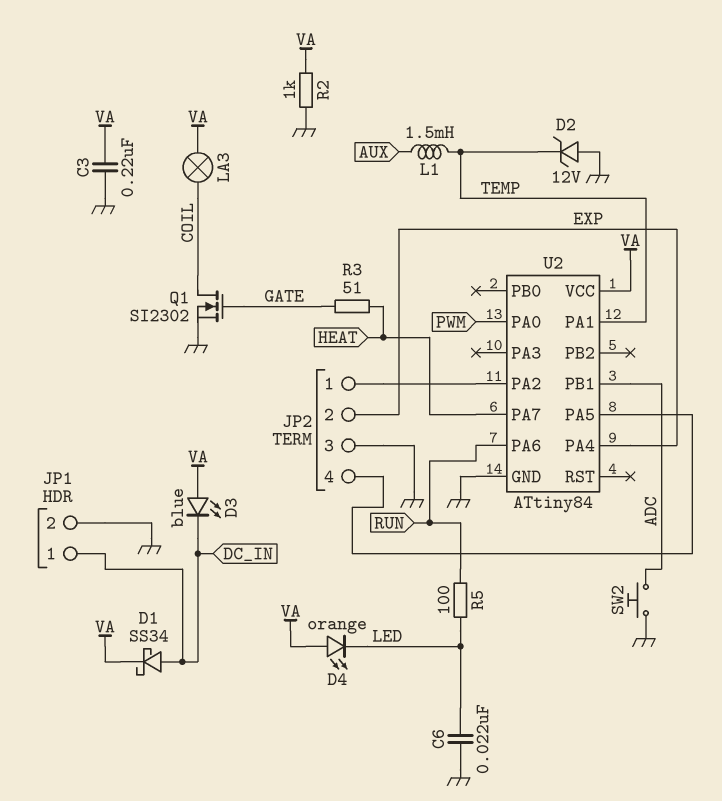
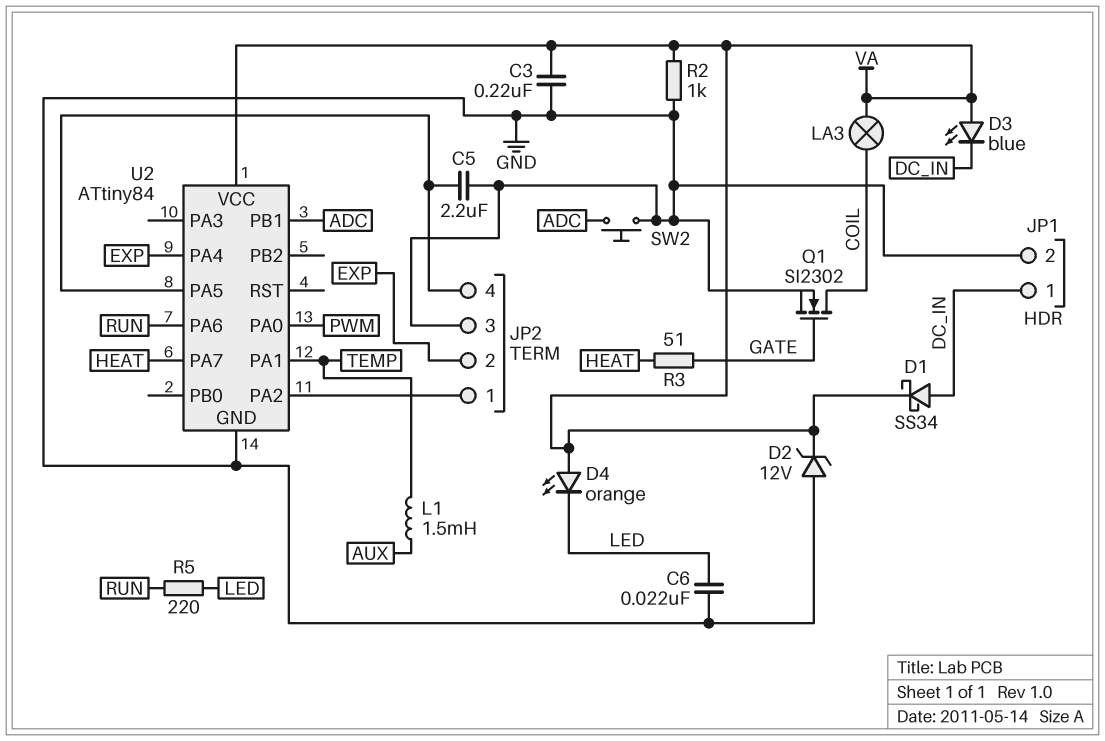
C5: none -> 2.2uF (GND, JP2/4)
D2: zener 12V (A GND, K TEMP) -> zener 12V (A GND, K VA)
R5: 100 (LED, RUN) -> 220 (LED, RUN)

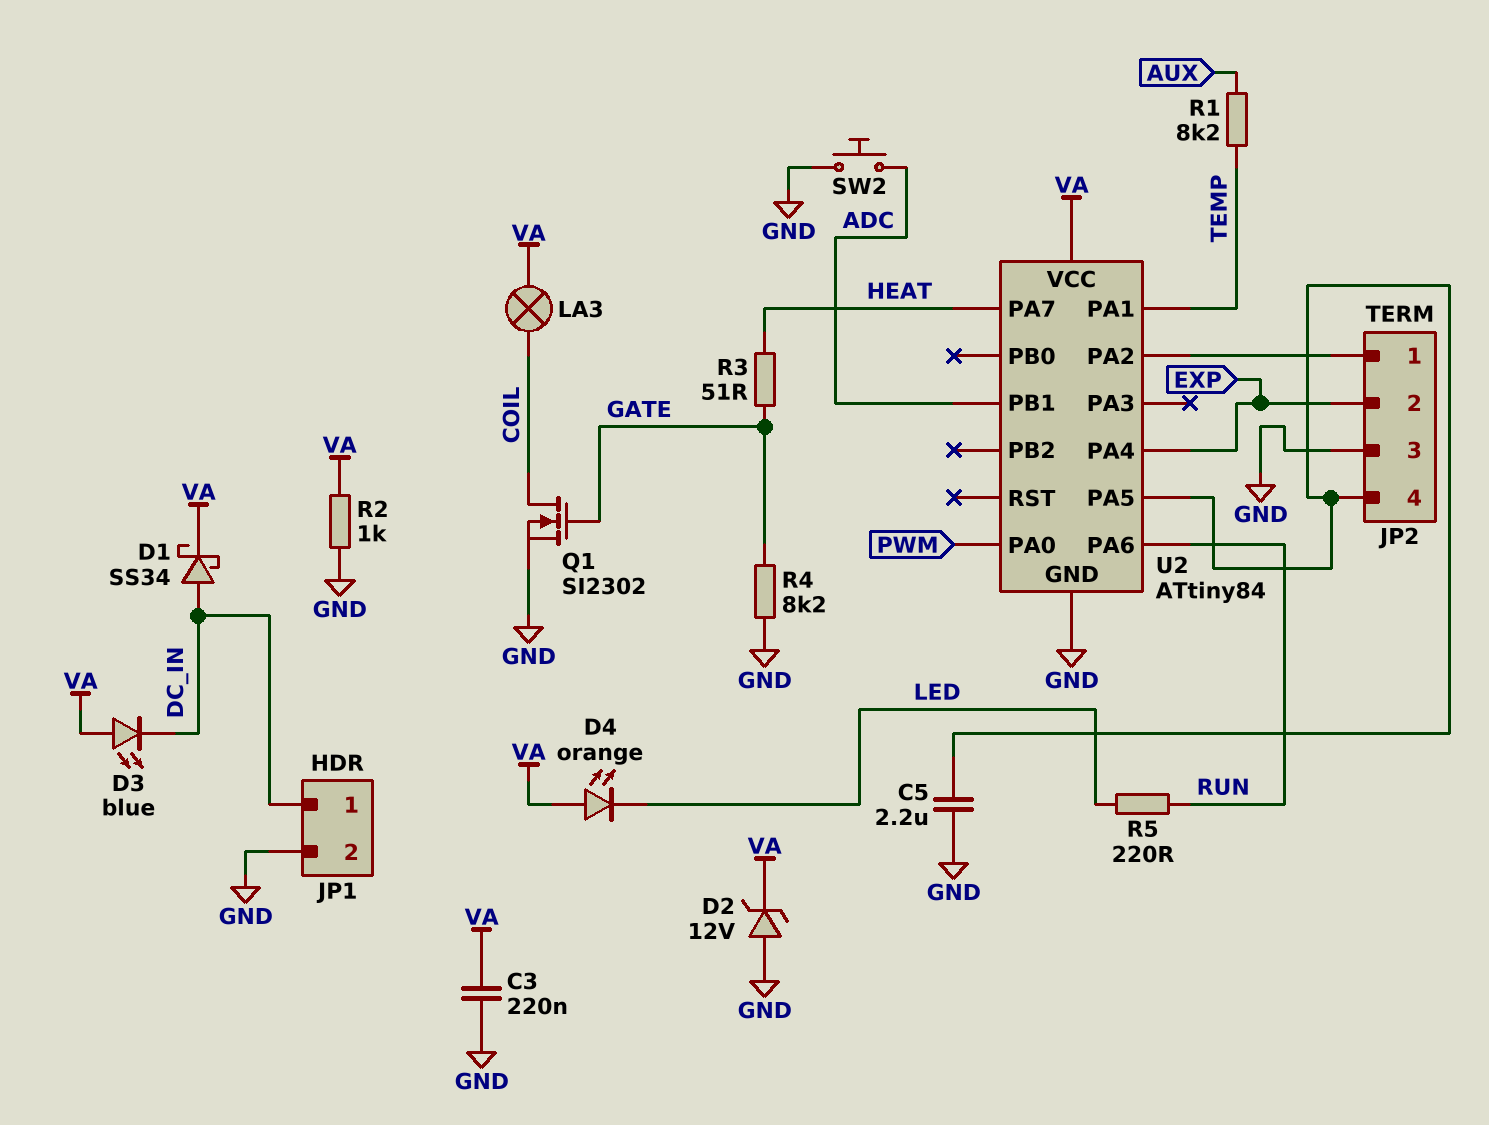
C6: 22nF (GND, LED) -> none
L1: 1.5mH (AUX, TEMP) -> none
R1: none -> 8.2k (AUX, TEMP)
R4: none -> 8.2k (GATE, GND)

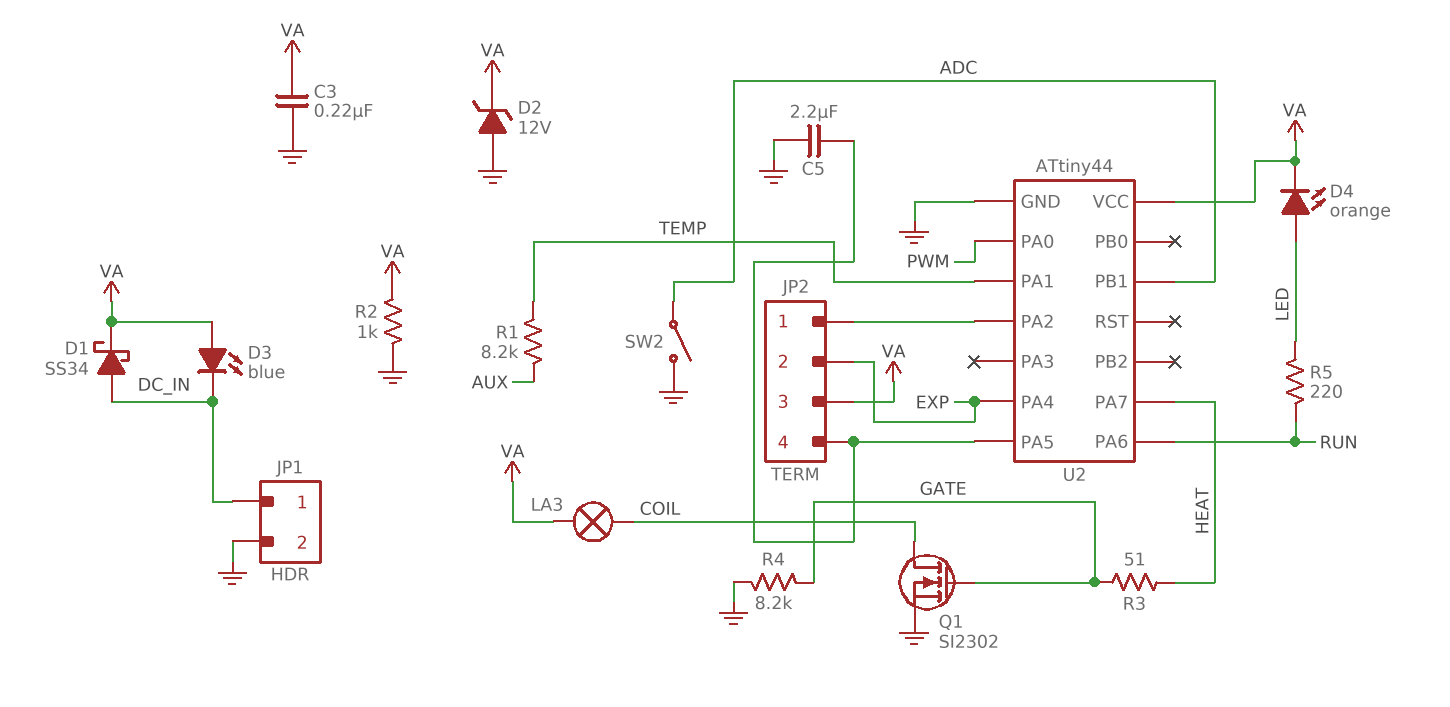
D4: LED orange (A VA, K LED) -> LED orange (A LED, K VA)
JP2 pin 3: GND -> VA
SW2: button (ADC, GND) -> switch (ADC, GND)
U2: ATtiny84 -> ATtiny44

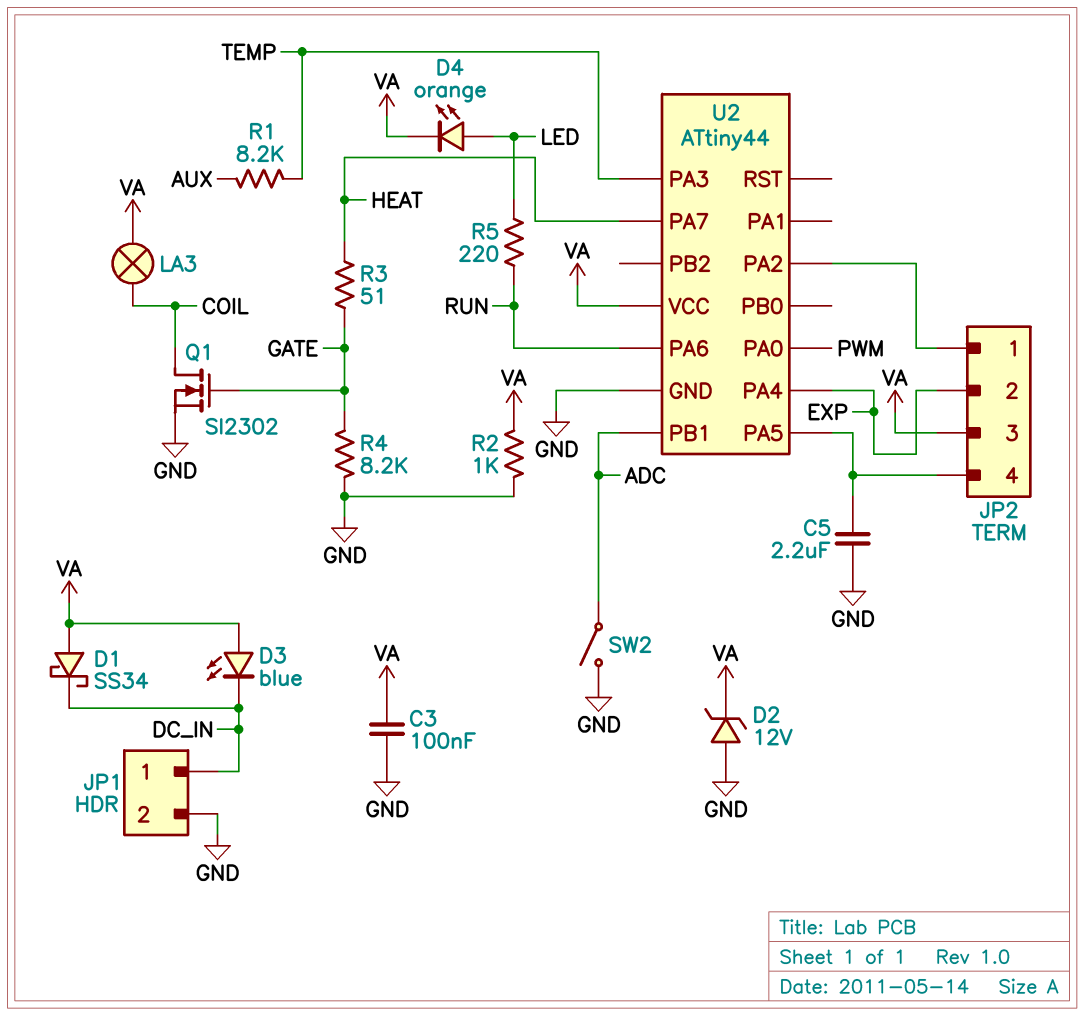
C3: 220nF (GND, VA) -> 100nF (GND, VA)
D1: schottky SS34 (A DC_IN, K VA) -> schottky SS34 (A VA, K DC_IN)
U2 pin PA1: TEMP -> none
U2 pin PA3: none -> TEMP

